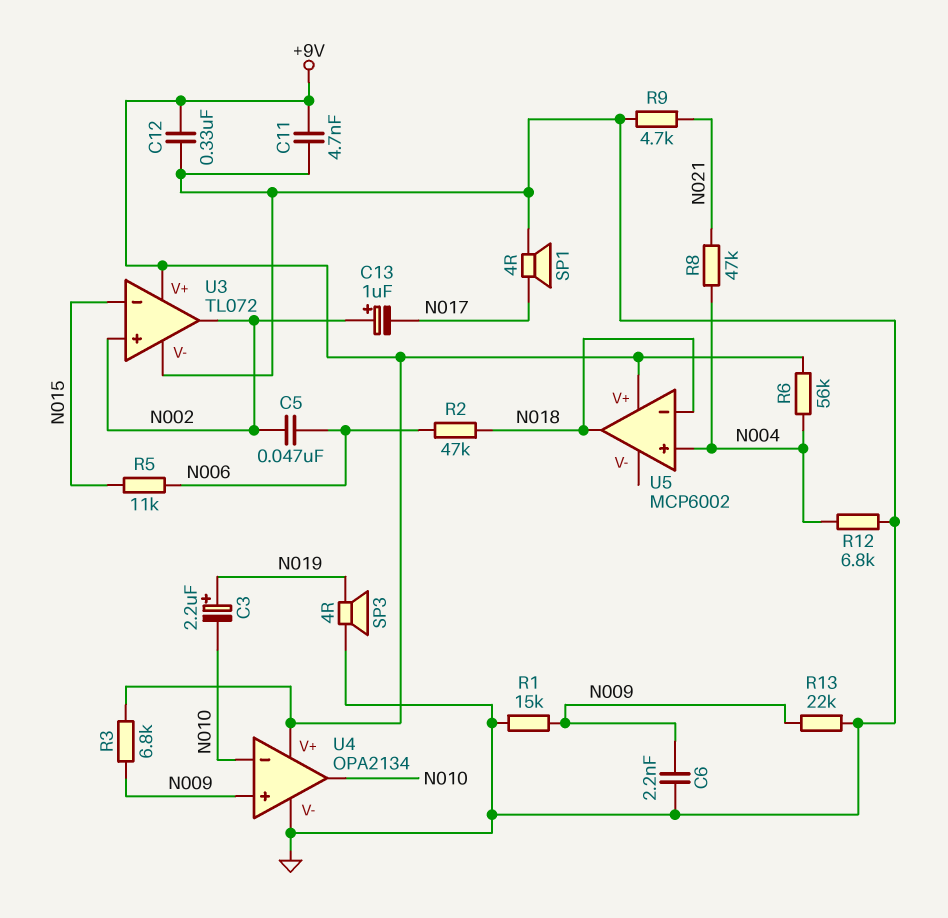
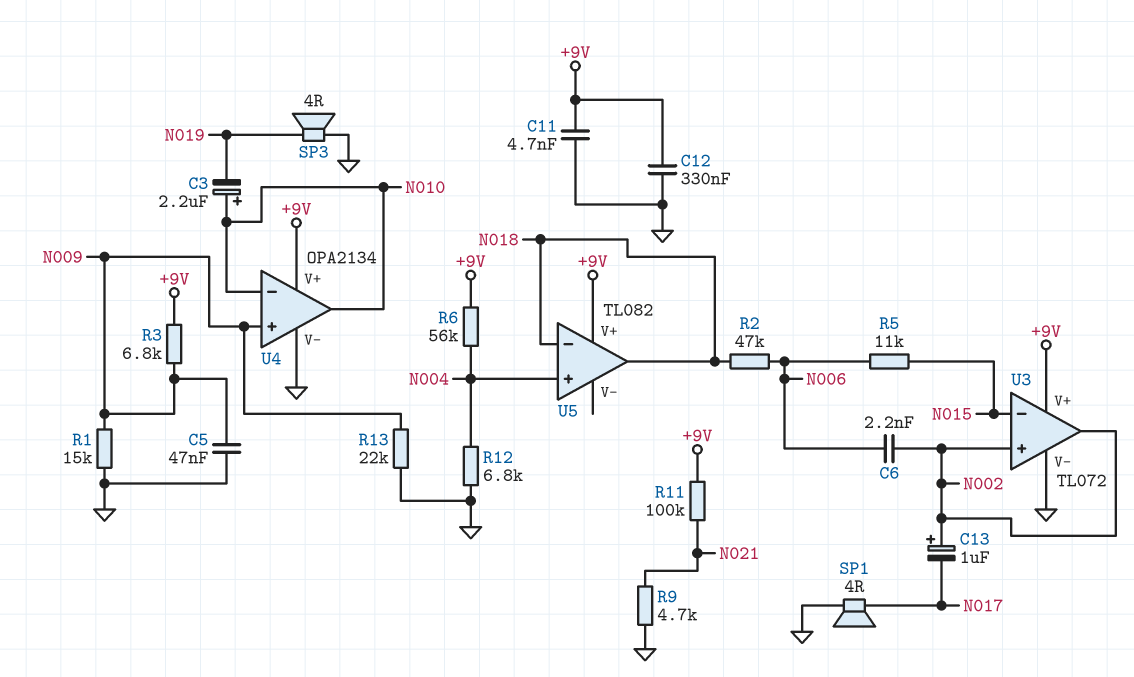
C3: 2.2uF (plus N019, minus N010) -> 2.2uF (plus N010, minus N019)
C5: 47nF (N002, N006) -> 47nF (GND, N009)
C6: 2.2nF (GND, N009) -> 2.2nF (N002, N006)
R8: 47k (N004, N021) -> none
R11: none -> 100k (+9V, N021)
U5: MCP6002 -> TL082

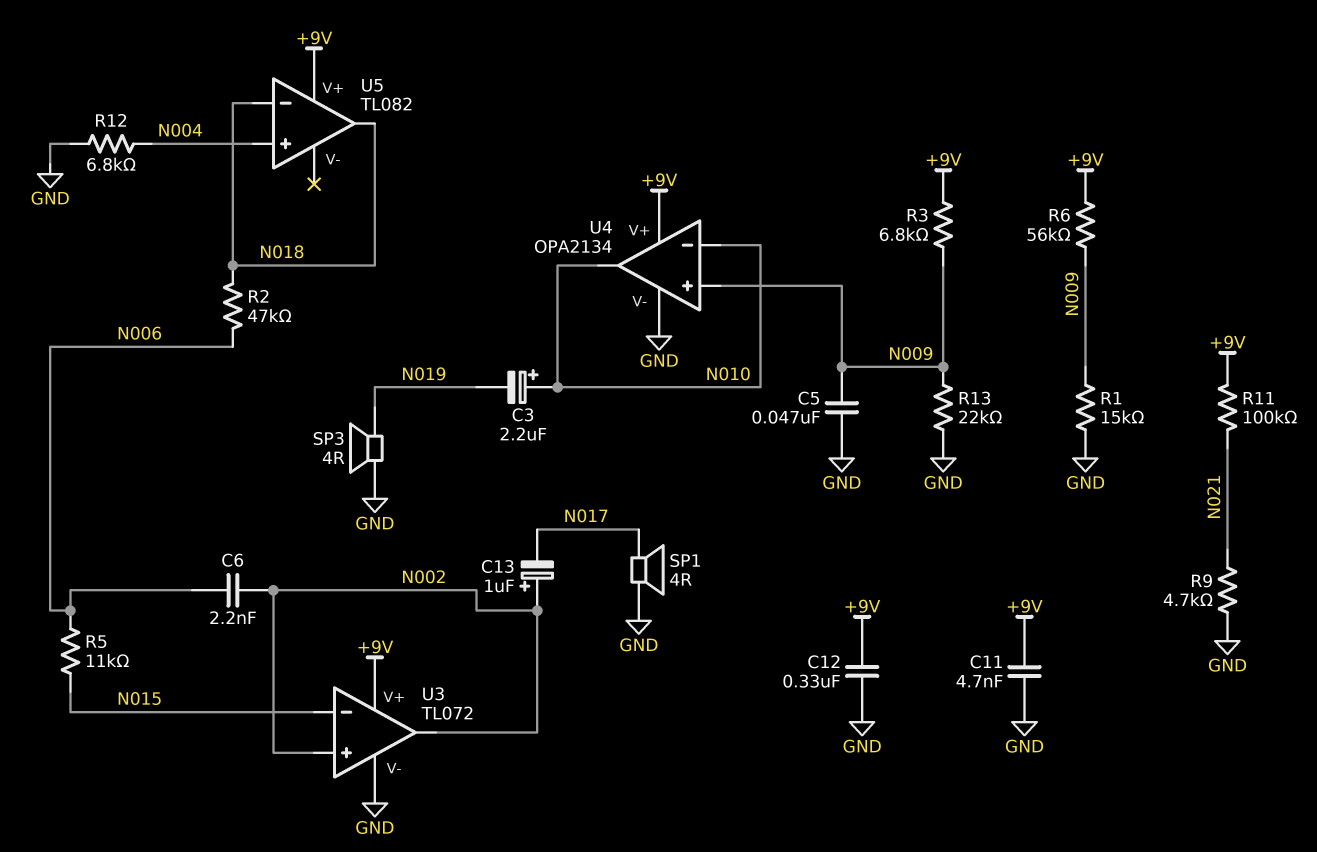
R6: 56k (+9V, N004) -> 56k (+9V, N009)

